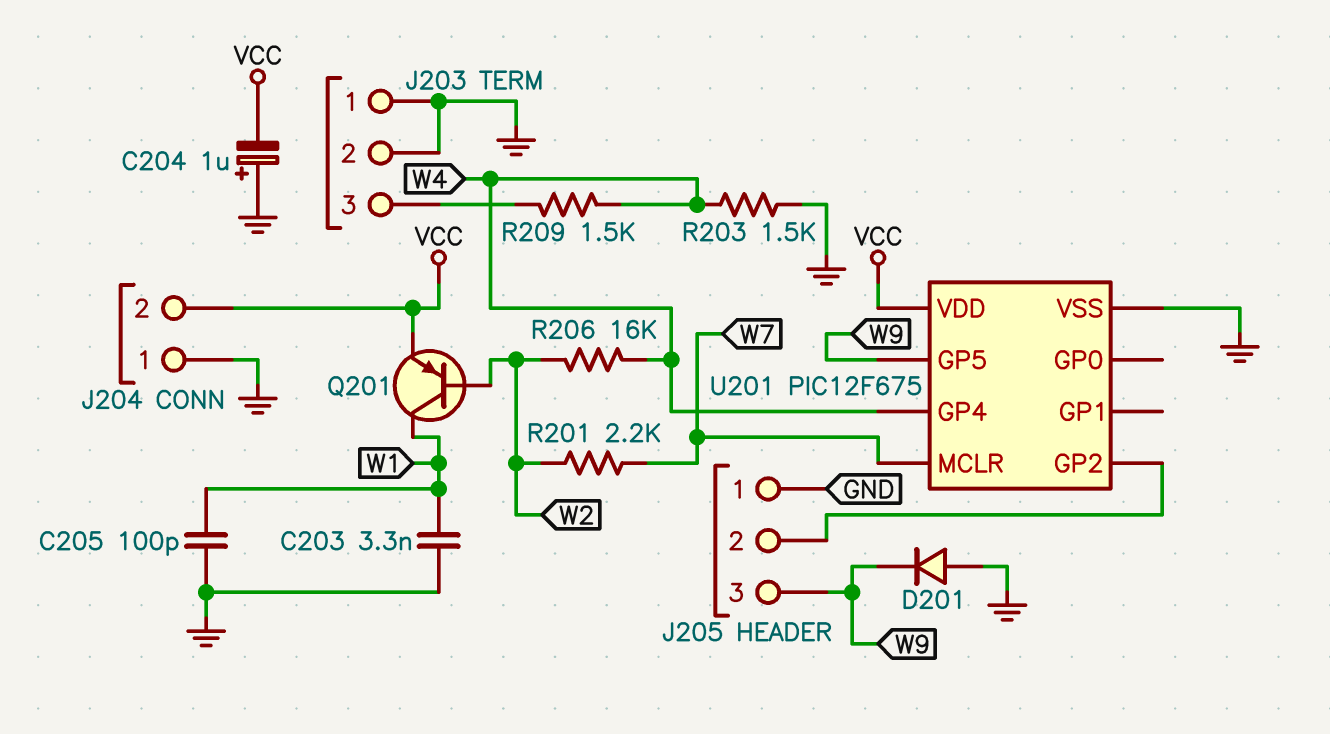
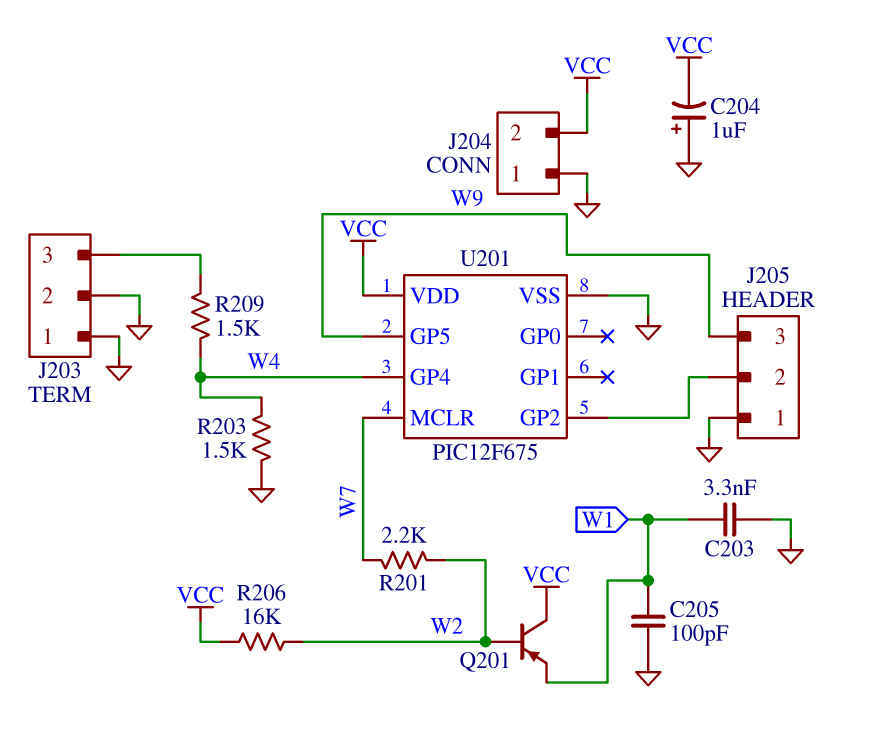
D201: diode (A GND, K W9) -> none
Q201: PNP (B W2, C W1, E VCC) -> PNP (B W2, C VCC, E W1)
R206: 16k (W2, W4) -> 16k (VCC, W2)

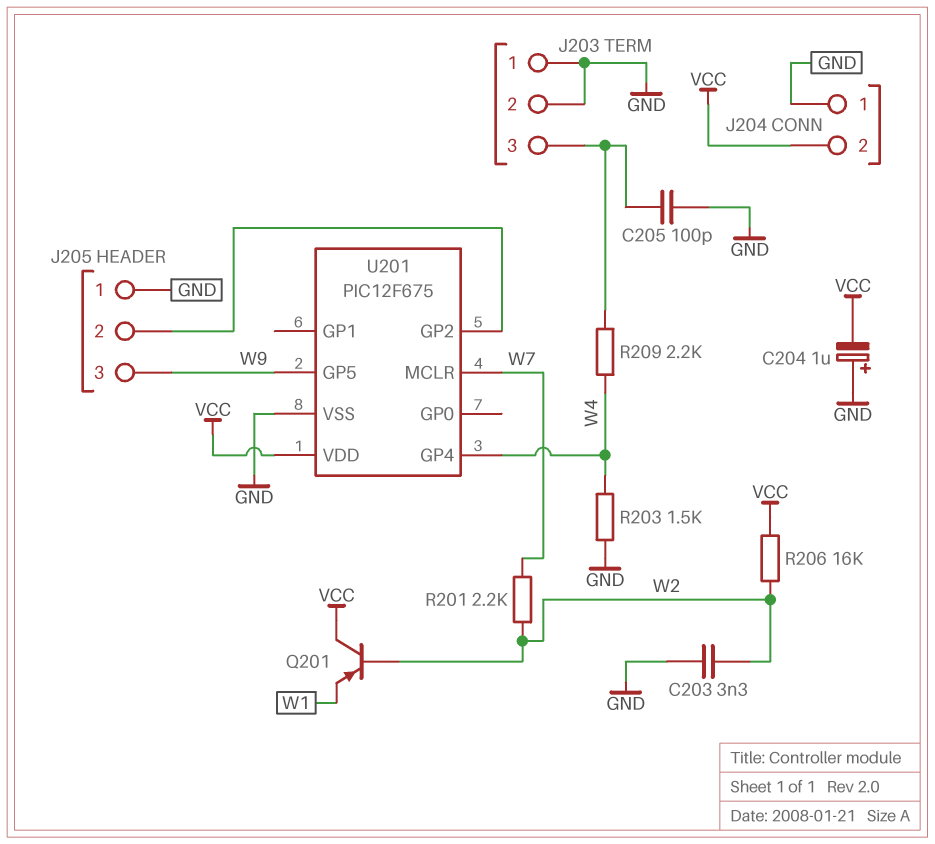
C203: 3.3nF (GND, W1) -> 3.3nF (GND, W2)
C205: 100pF (GND, W1) -> 100pF (GND, J203/3)
R209: 1.5k (J203/3, W4) -> 2.2k (J203/3, W4)

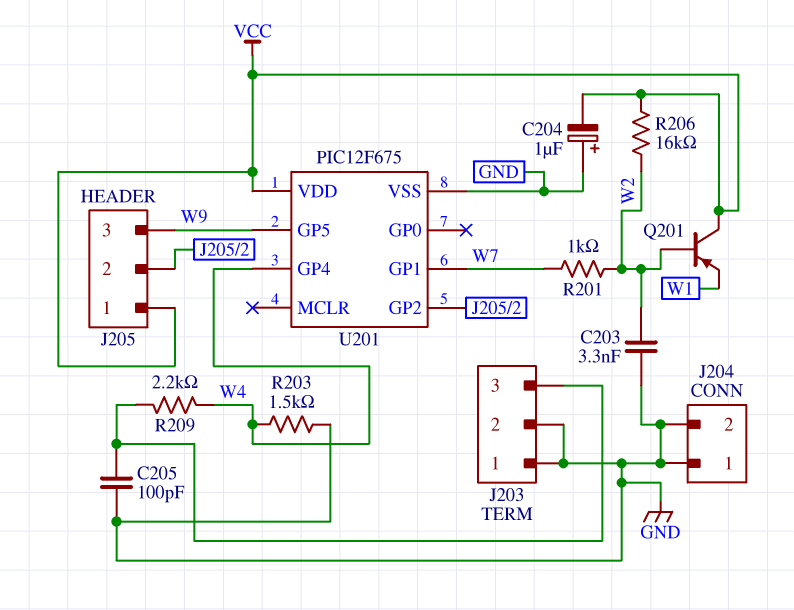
J204 pin 2: VCC -> GND
J205 pin 1: GND -> VCC
R201: 2.2k (W2, W7) -> 1k (W2, W7)
U201 pin GP1: none -> W7
U201 pin MCLR: W7 -> none

